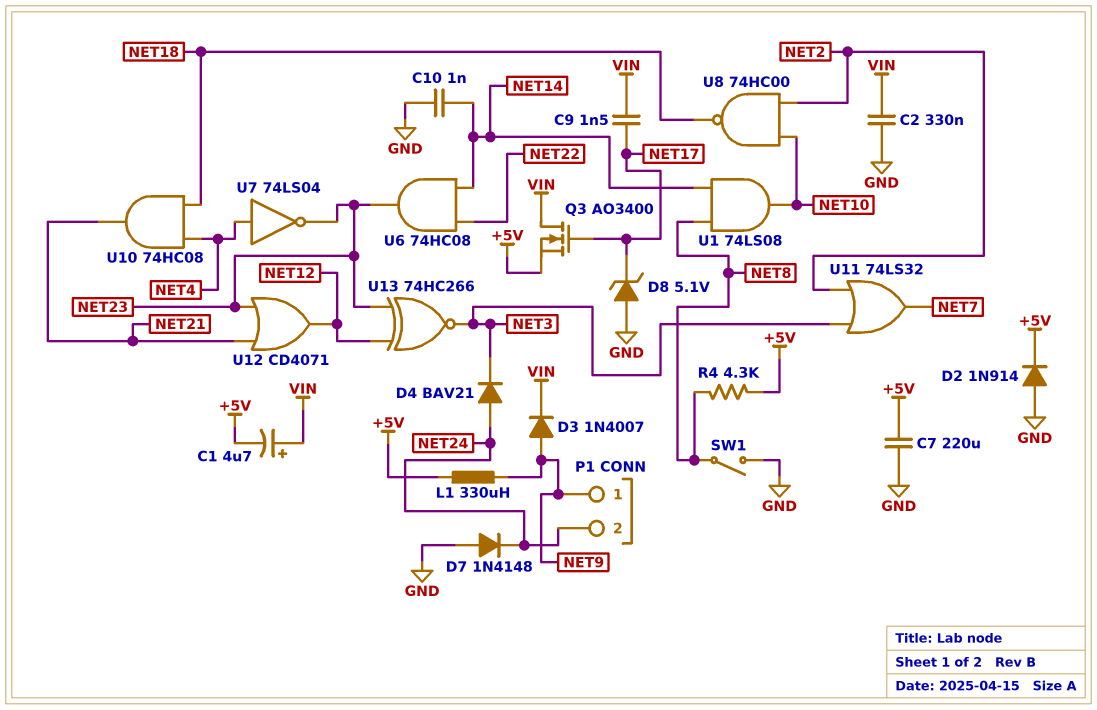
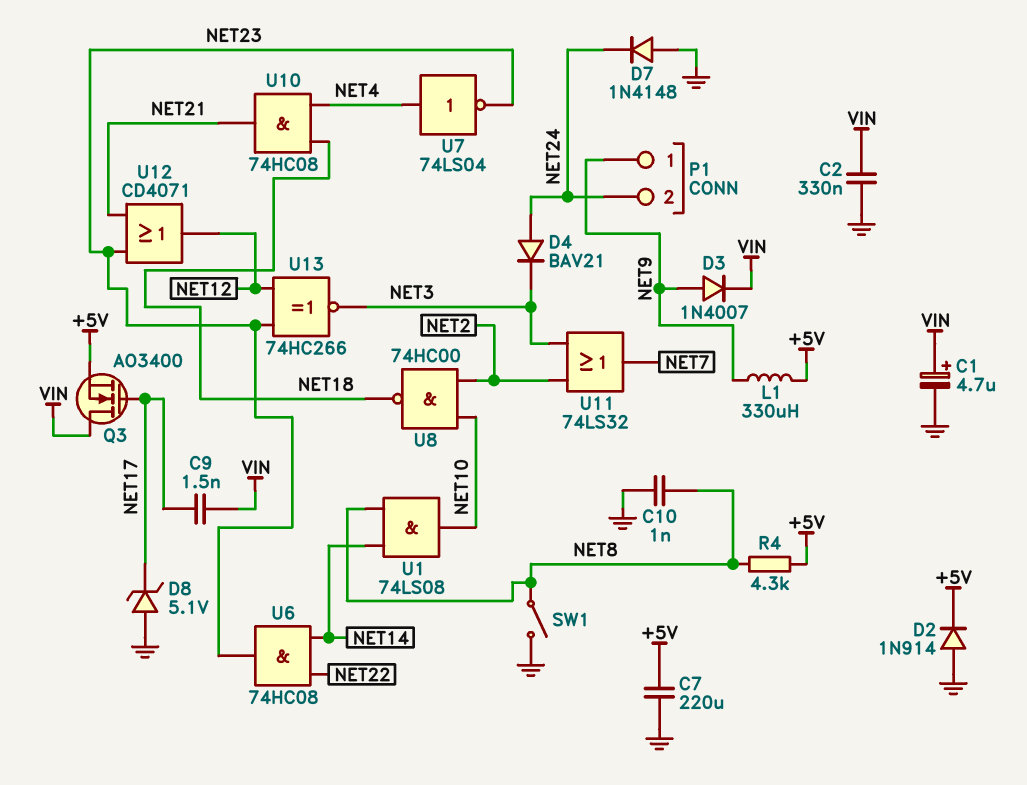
C1: 4.7uF (plus VIN, minus +5V) -> 4.7uF (plus VIN, minus GND)
C10: 1nF (GND, NET14) -> 1nF (GND, NET8)

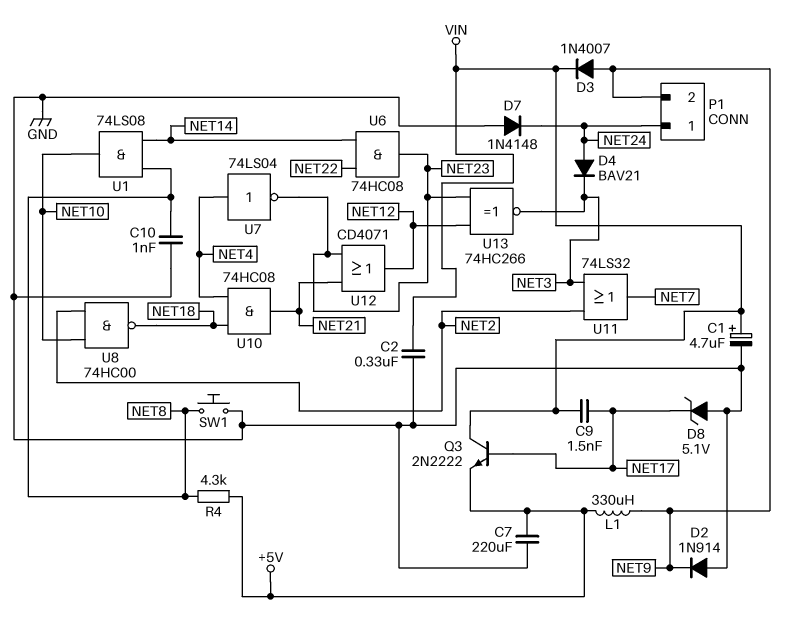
D2: diode 1N914 (A GND, K +5V) -> diode 1N914 (A GND, K NET9)
P1 pin 1: NET9 -> NET24
P1 pin 2: NET24 -> NET9
Q3: NMOS AO3400 (G NET17, D VIN, S +5V) -> NPN 2N2222 (B NET17, C VIN, E +5V)
SW1: switch (GND, NET8) -> button (GND, NET8)

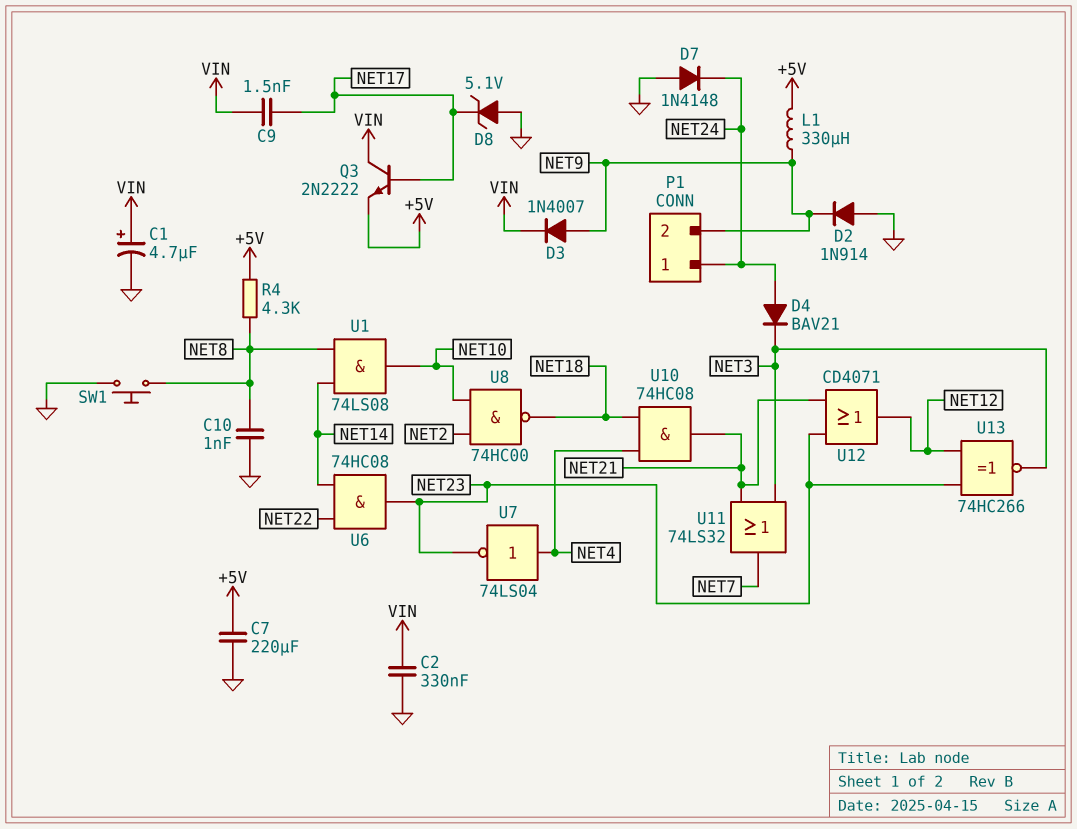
U11: OR 74LS32 (in NET2, in NET3, out NET7) -> OR 74LS32 (in NET3, in NET21, out NET7)

